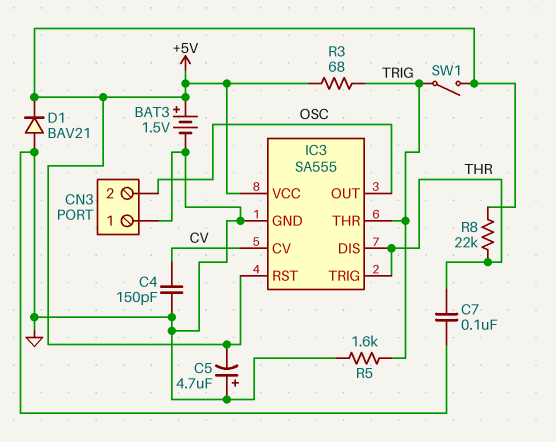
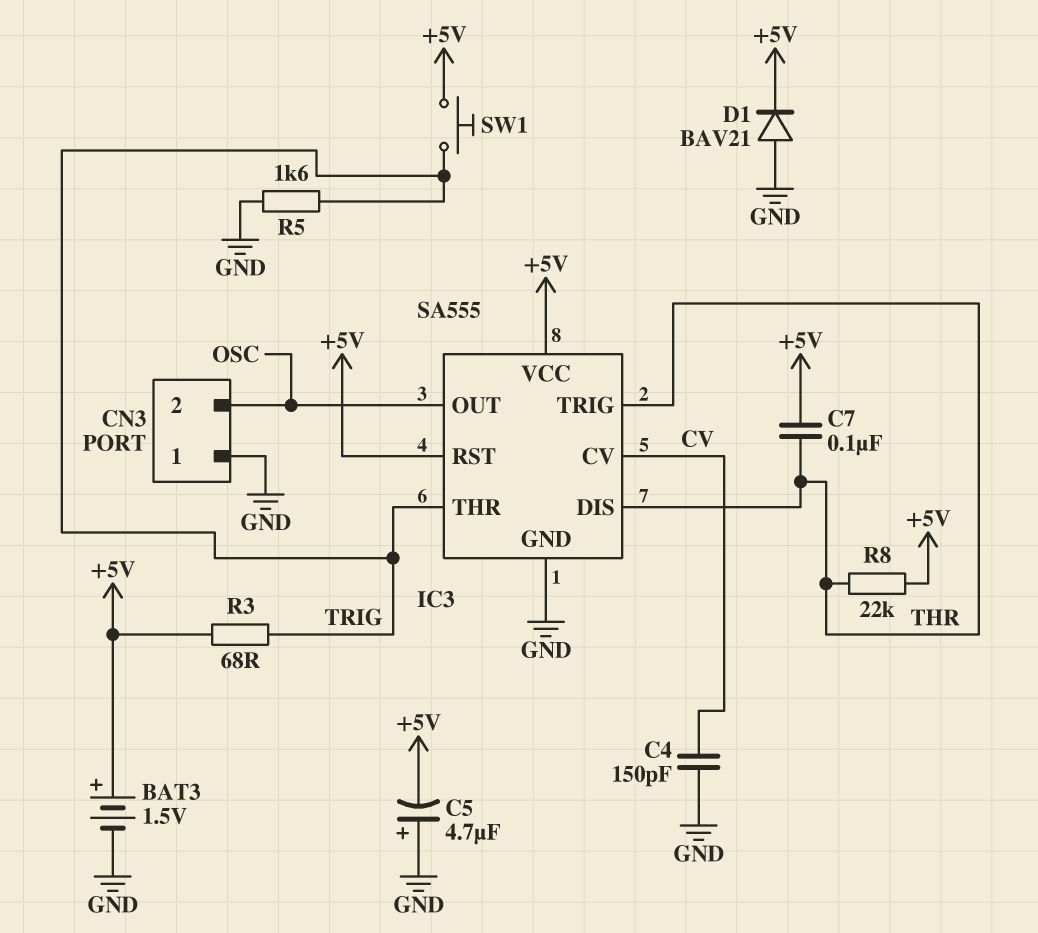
C7: 100nF (GND, THR) -> 100nF (+5V, THR)
SW1: switch (+5V, TRIG) -> button (+5V, TRIG)

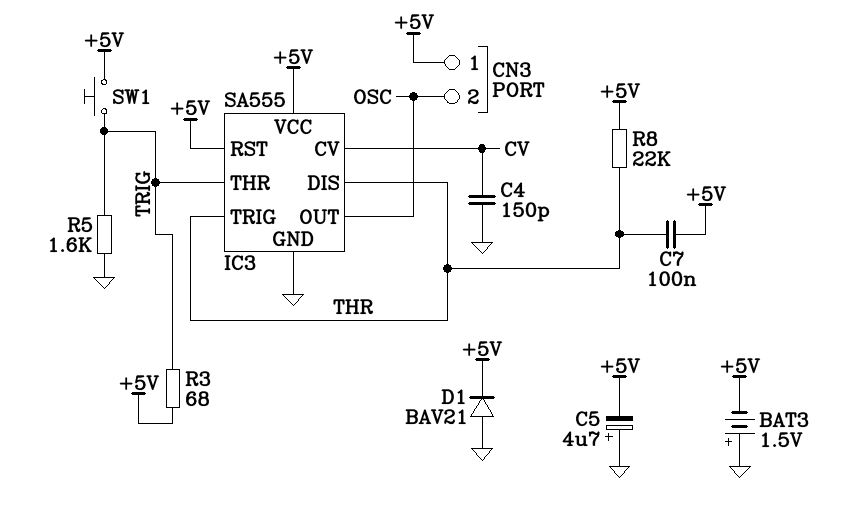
BAT3: 1.5V (plus +5V, minus GND) -> 1.5V (plus GND, minus +5V)
CN3 pin 1: GND -> +5V

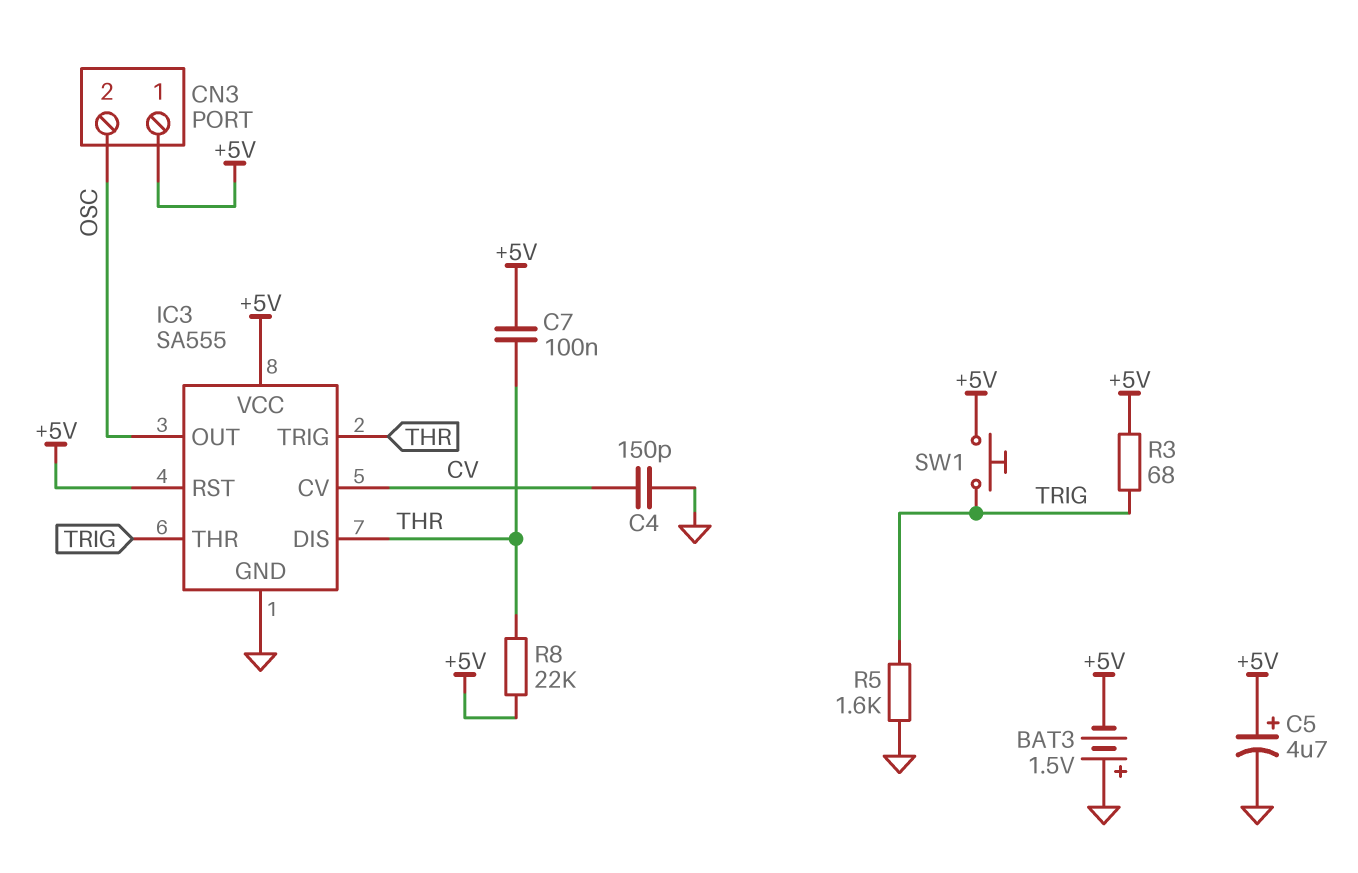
C5: 4.7uF (plus GND, minus +5V) -> 4.7uF (plus +5V, minus GND)
D1: diode BAV21 (A GND, K +5V) -> none

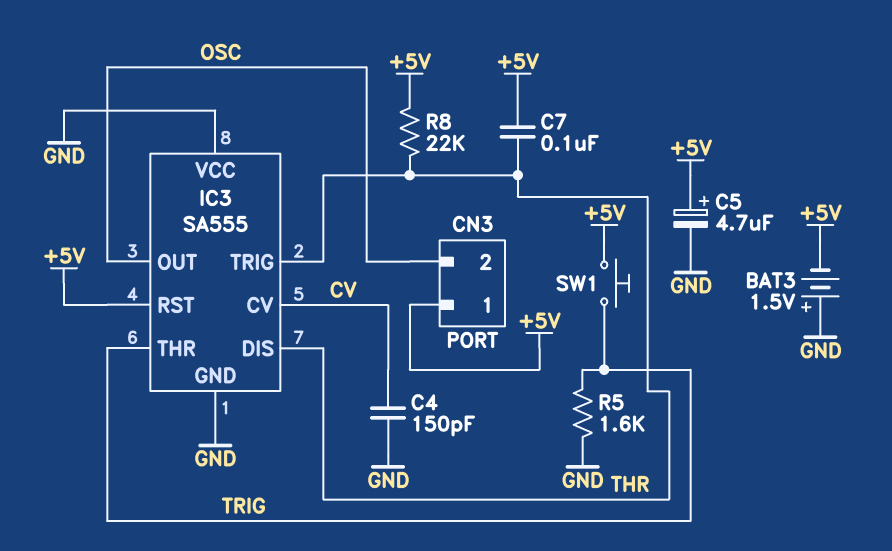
IC3 pin VCC: +5V -> GND
R3: 68 (+5V, TRIG) -> none

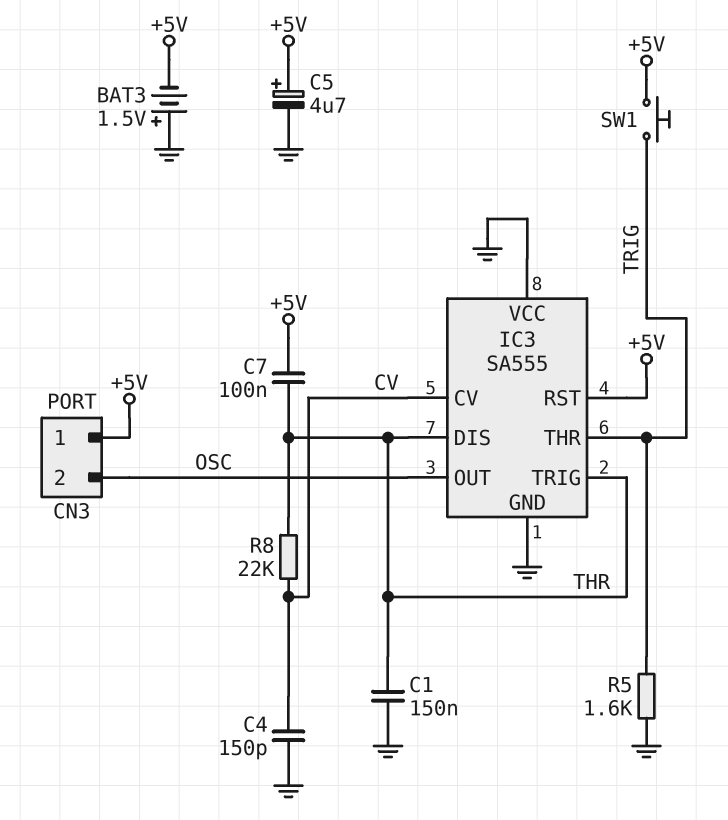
C1: none -> 150nF (GND, THR)
R8: 22k (+5V, THR) -> 22k (CV, THR)

